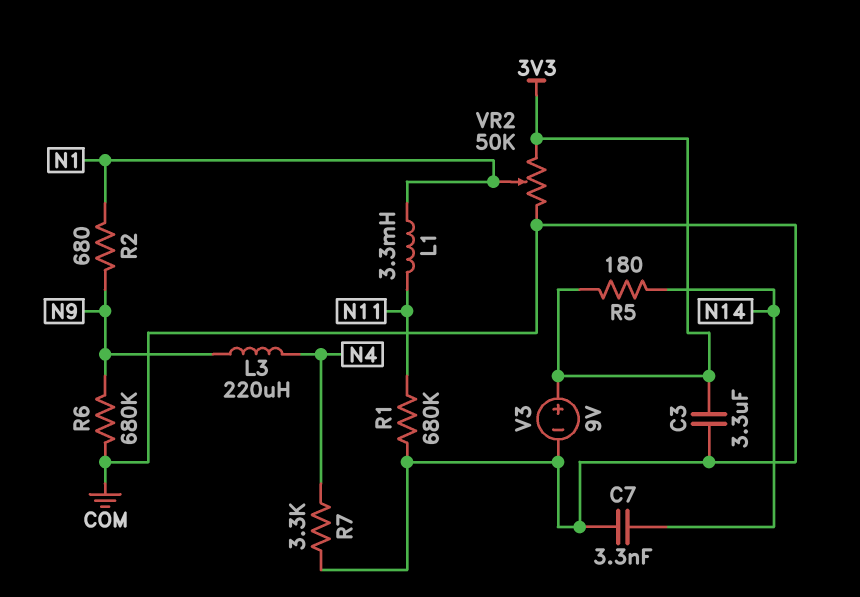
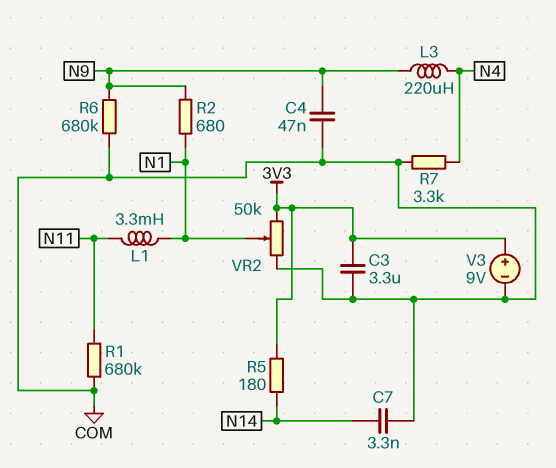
C4: none -> 47nF (COM, N9)

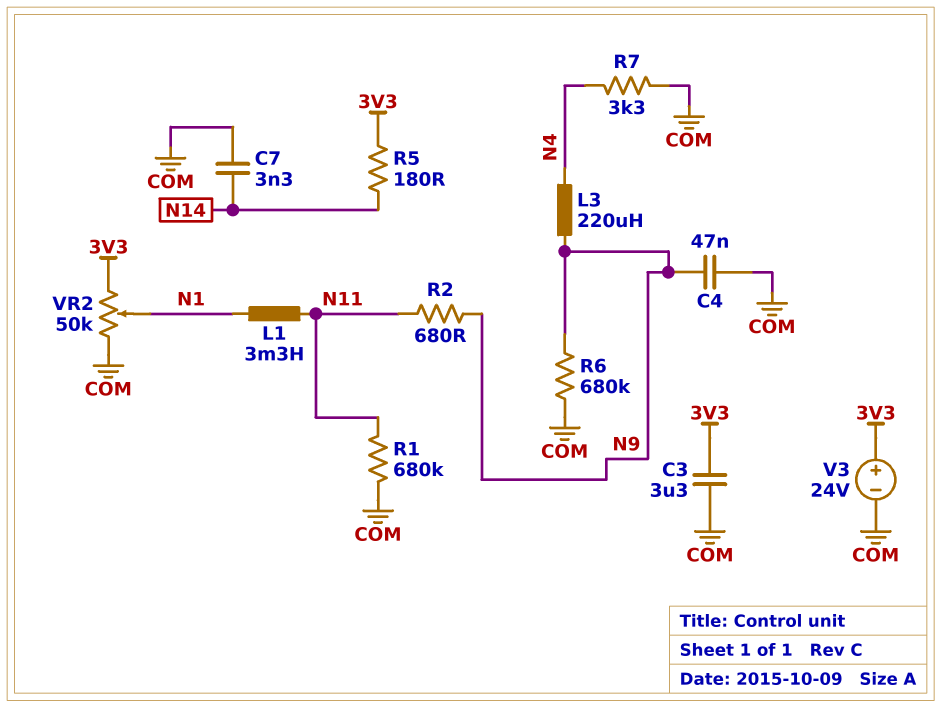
R2: 680 (N1, N9) -> 680 (N9, N11)
V3: 9V (plus 3V3, minus COM) -> 24V (plus 3V3, minus COM)

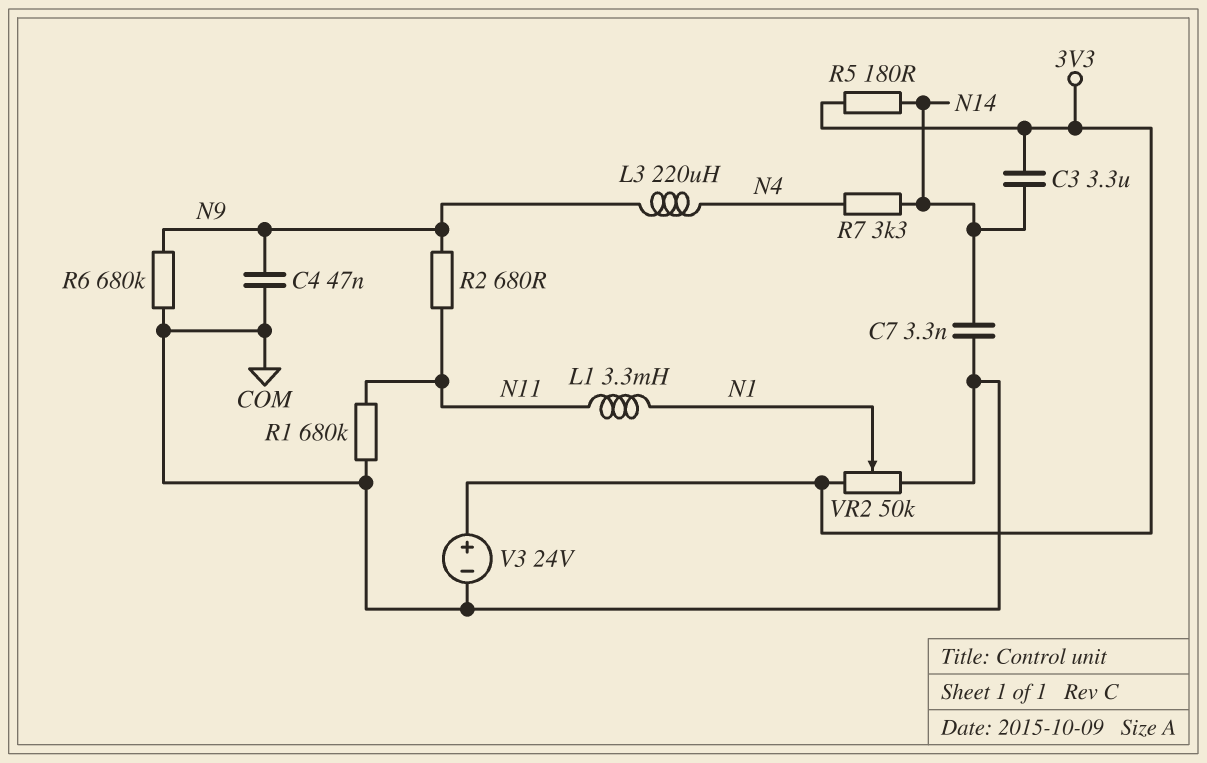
C3: 3.3uF (3V3, COM) -> 3.3uF (3V3, N14)
R7: 3.3k (COM, N4) -> 3.3k (N4, N14)

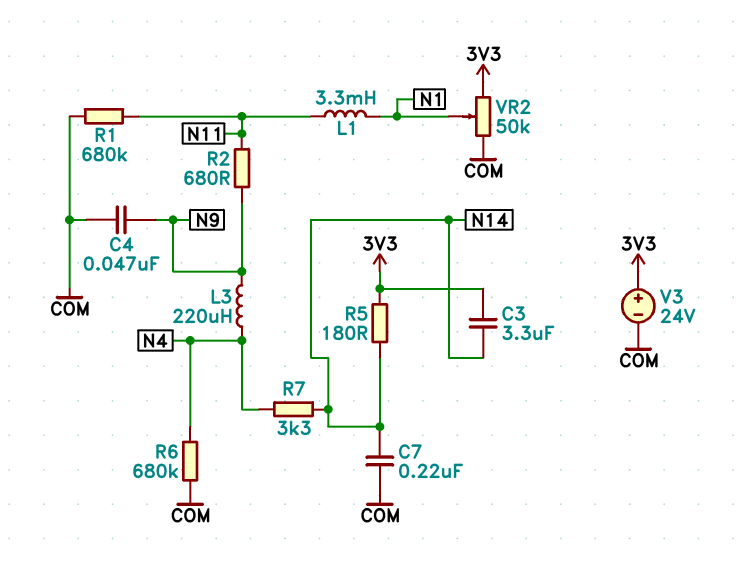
C7: 3.3nF (COM, N14) -> 220nF (COM, N14)
R6: 680k (COM, N9) -> 680k (COM, N4)

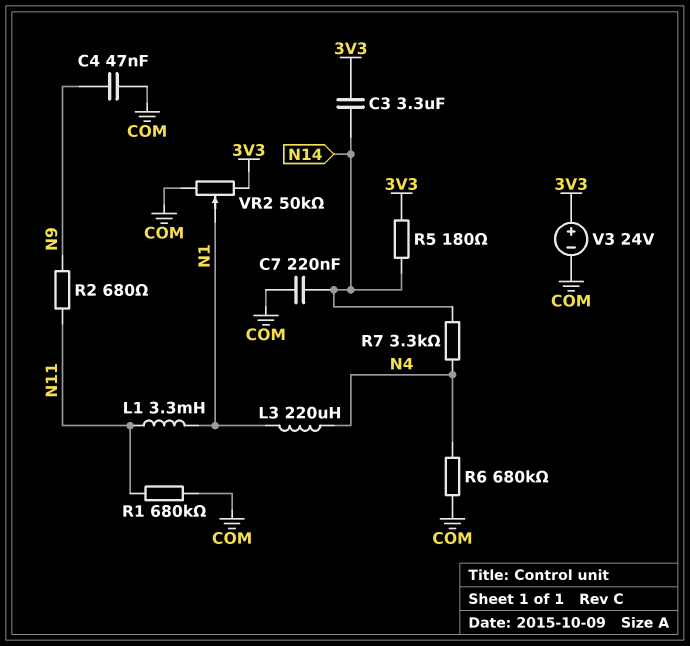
L3: 220uH (N4, N9) -> 220uH (N1, N4)

